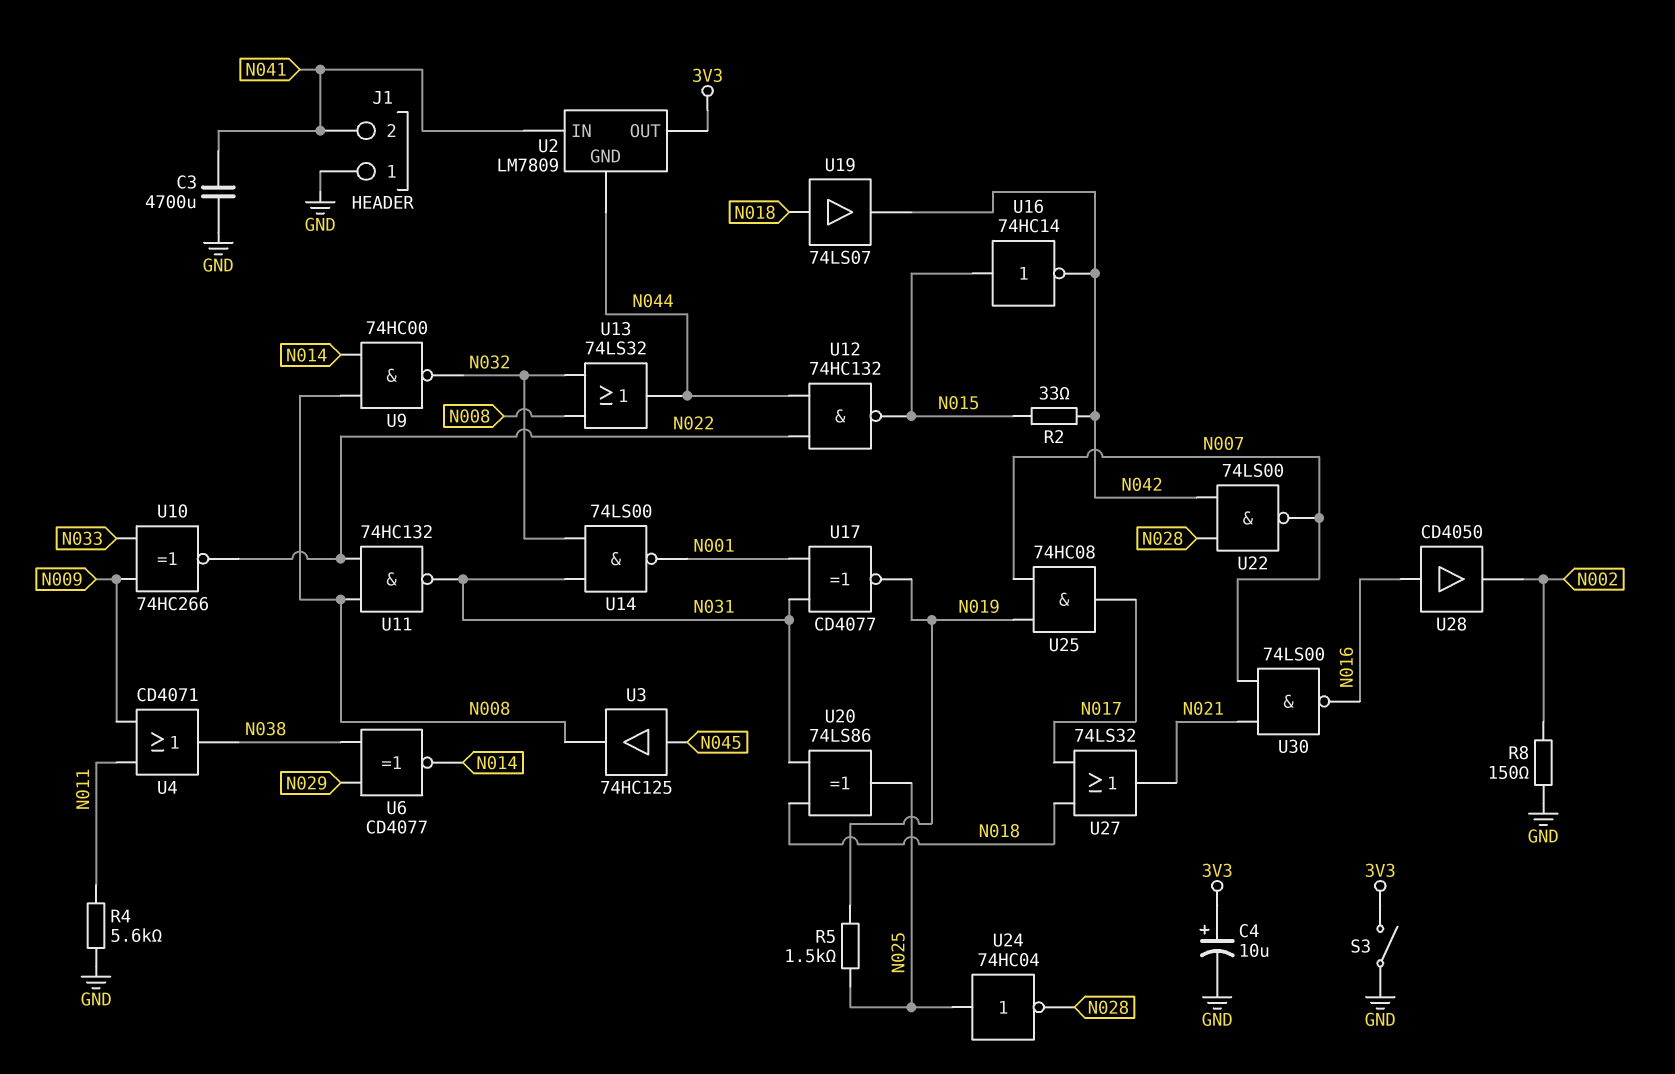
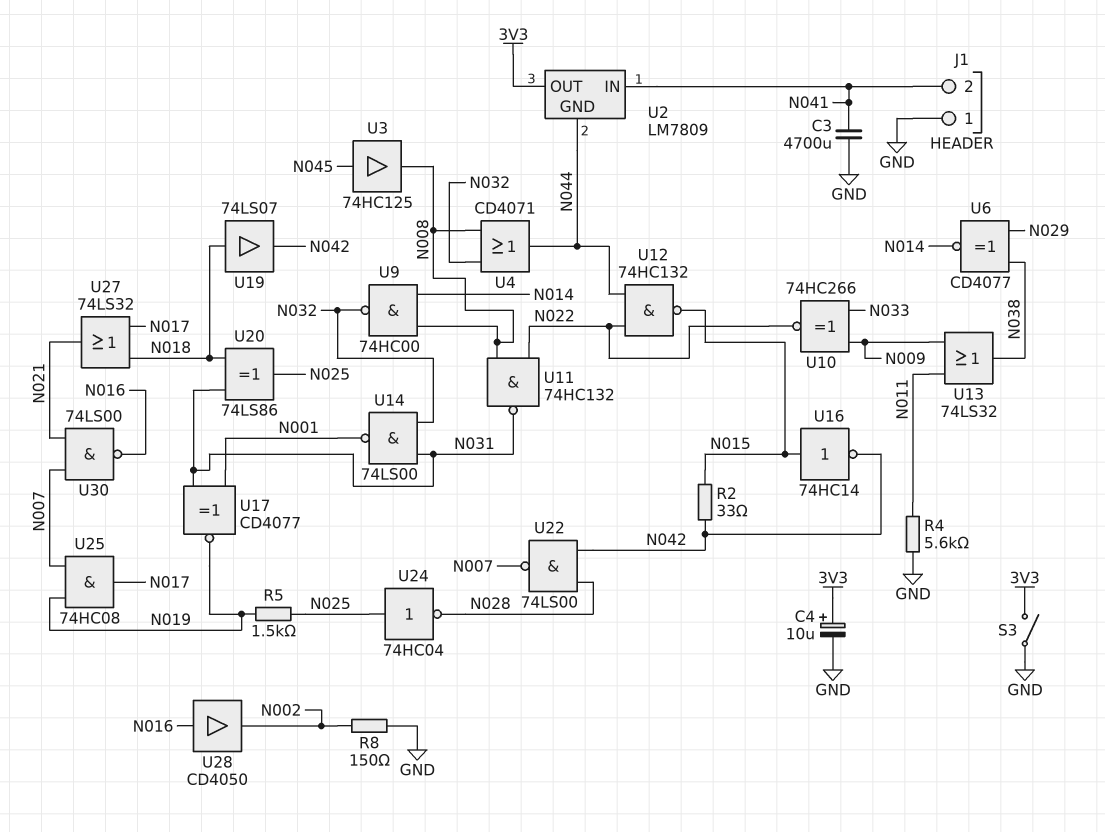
U4: OR CD4071 (in N009, in N011, out N038) -> OR CD4071 (in N008, in N032, out N044)
U13: OR 74LS32 (in N008, in N032, out N044) -> OR 74LS32 (in N009, in N011, out N038)

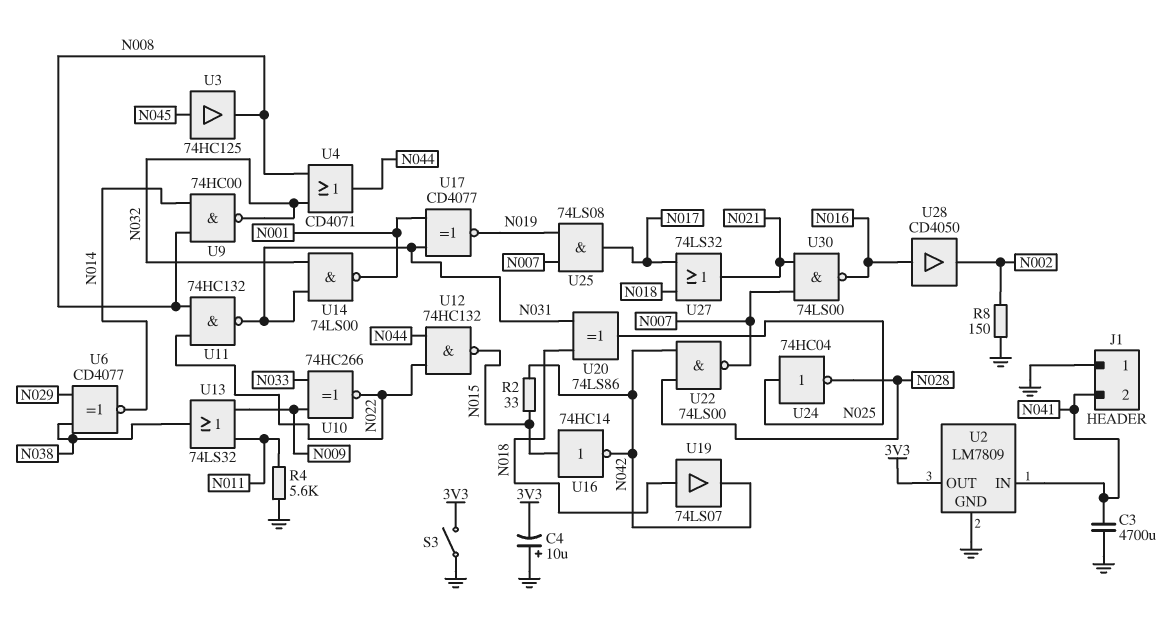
C4: 10uF (plus 3V3, minus GND) -> 10uF (plus GND, minus 3V3)
R5: 1.5k (N019, N025) -> none
U2 pin GND: N044 -> GND
U25: AND 74HC08 (in N007, in N019, out N017) -> AND 74LS08 (in N007, in N019, out N017)

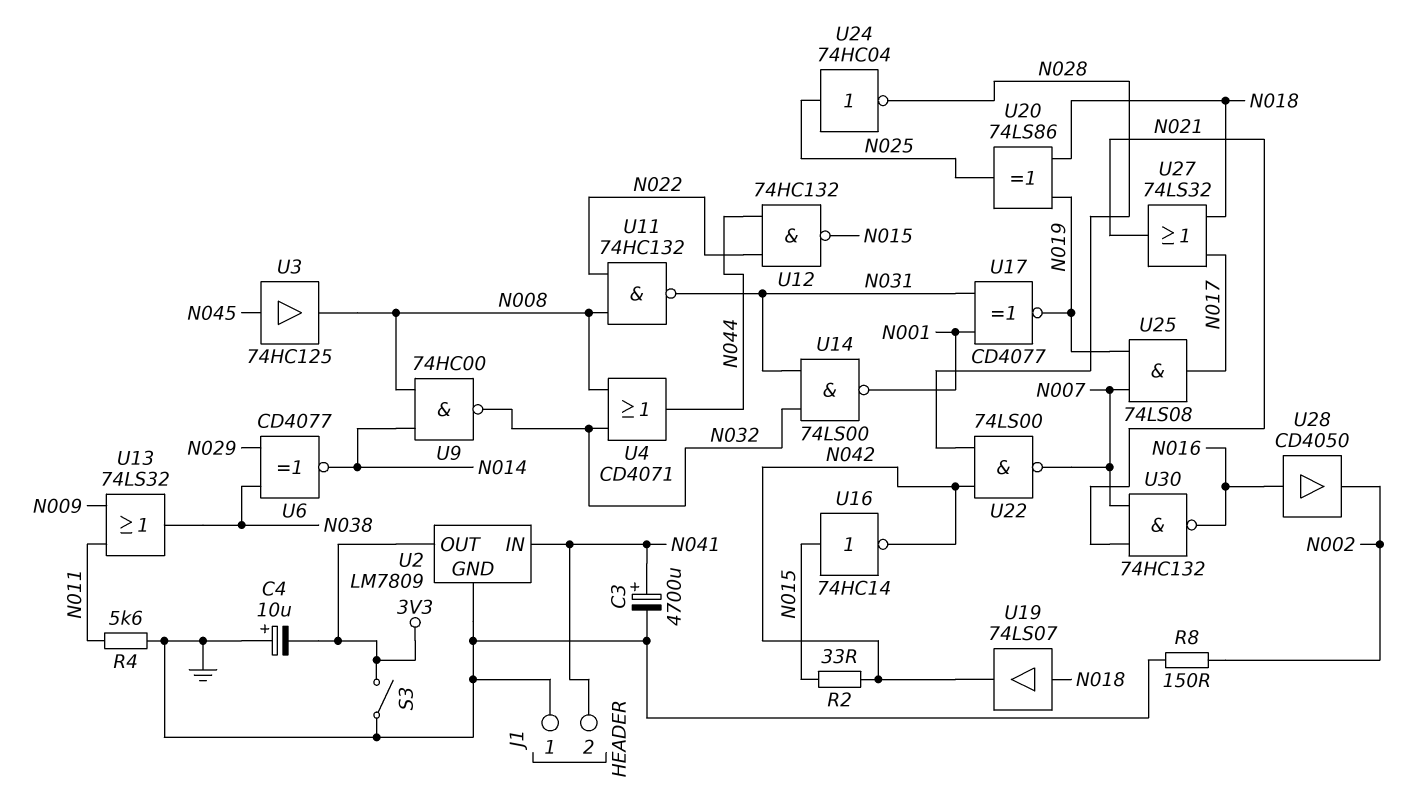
C3: 4700uF (GND, N041) -> 4700uF (plus N041, minus GND)
U10: XNOR 74HC266 (in N009, in N033, out N022) -> none
U20: XOR 74LS86 (in N018, in N031, out N025) -> XOR 74LS86 (in N018, in N019, out N025)
U30: NAND 74LS00 (in N007, in N021, out N016) -> NAND 74HC132 (in N007, in N021, out N016)

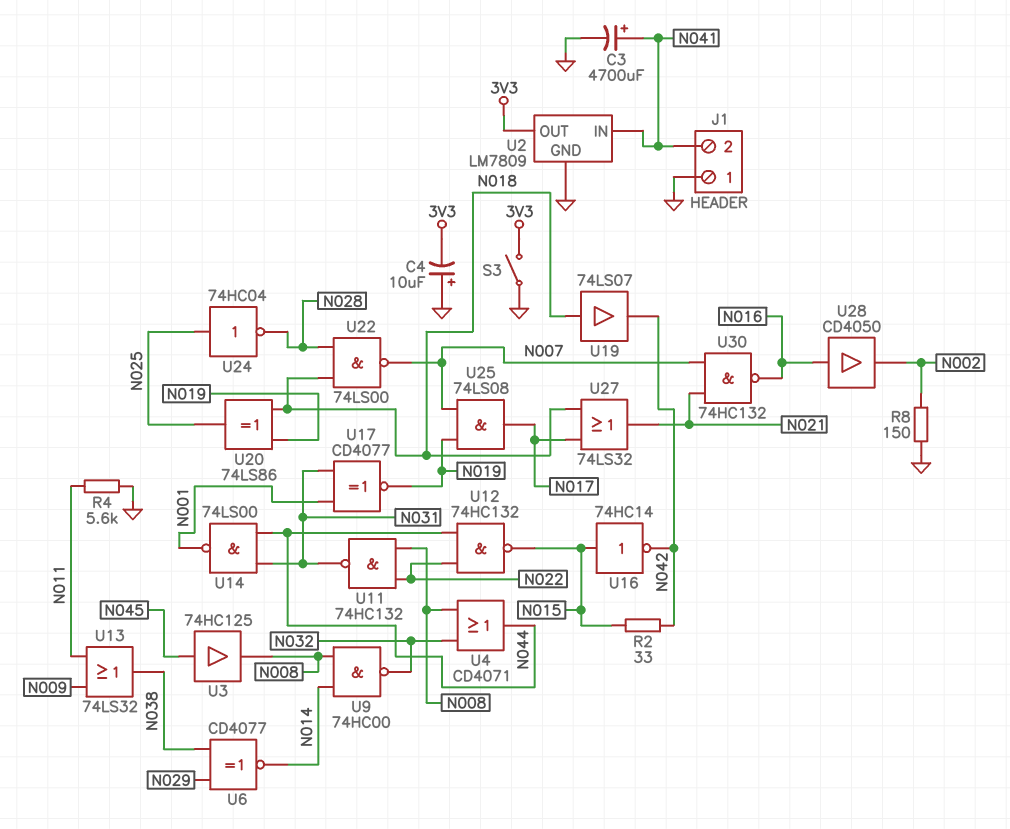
U14: NAND 74LS00 (in N031, in N032, out N001) -> NAND 74LS00 (in N031, in N044, out N001)
U22: NAND 74LS00 (in N028, in N042, out N007) -> NAND 74LS00 (in N018, in N028, out N007)

